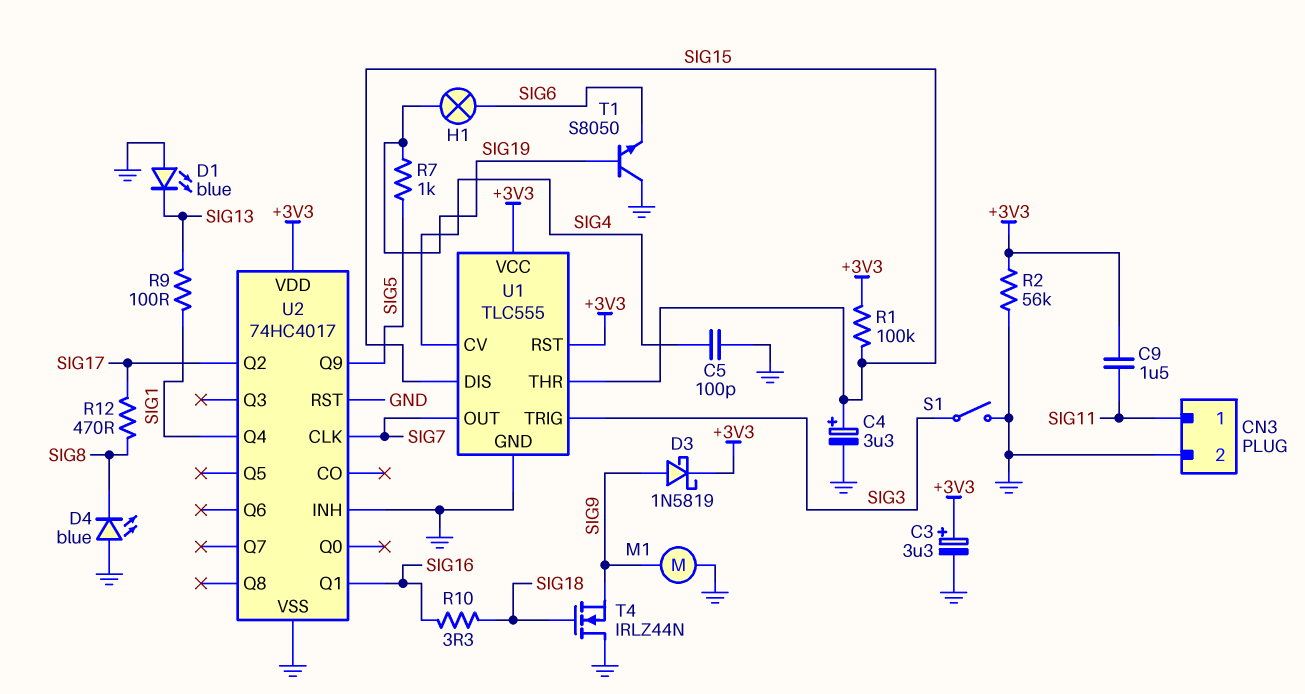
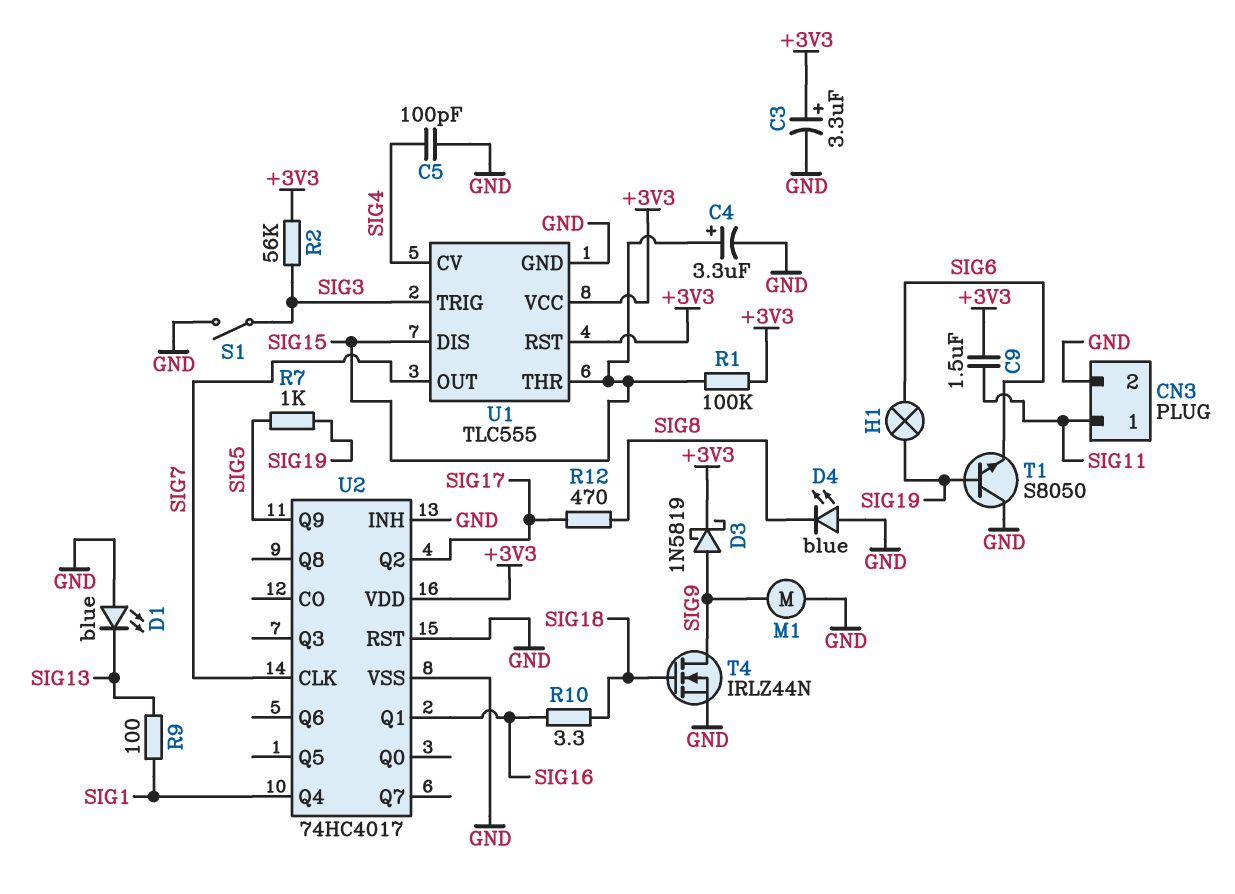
R2: 56k (+3V3, GND) -> 56k (+3V3, SIG3)
T4: NMOS IRLZ44N (G SIG18, D GND, S SIG9) -> NMOS IRLZ44N (G SIG18, D SIG9, S GND)

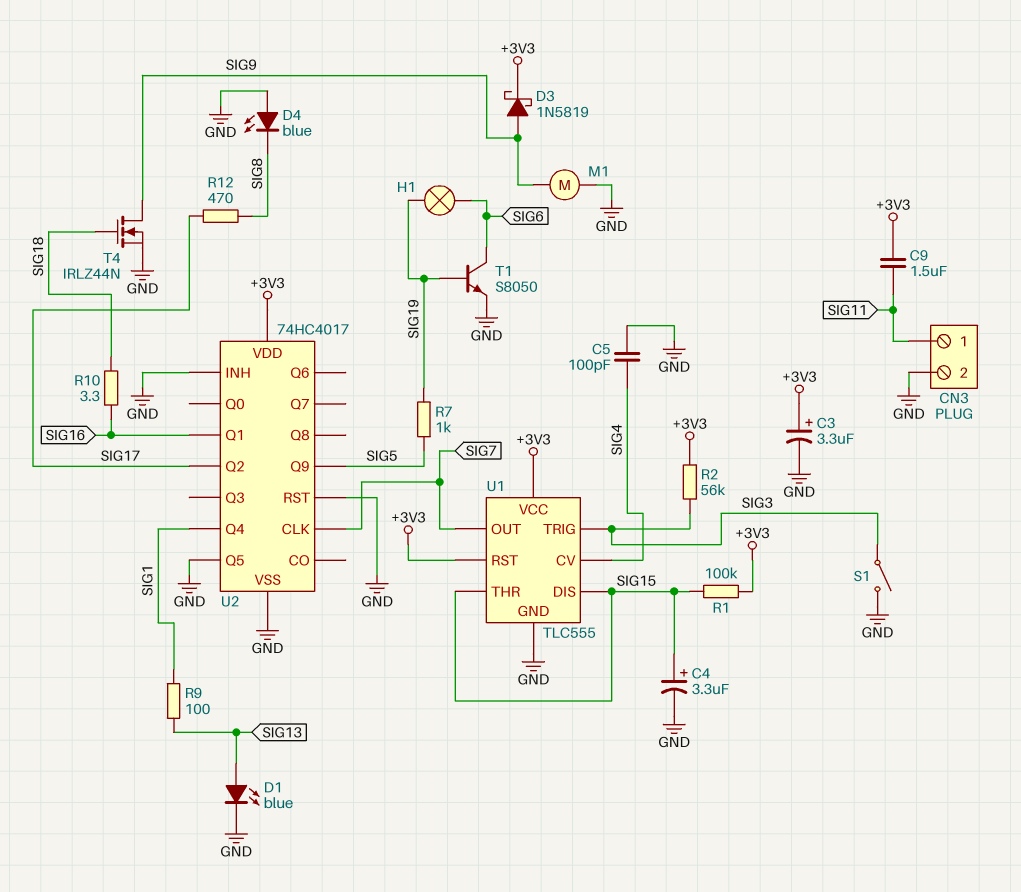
D1: LED blue (A GND, K SIG13) -> LED blue (A SIG13, K GND)
T1: NPN S8050 (B SIG19, C GND, E SIG6) -> NPN S8050 (B SIG19, C SIG6, E GND)
U2 pin Q5: none -> GND

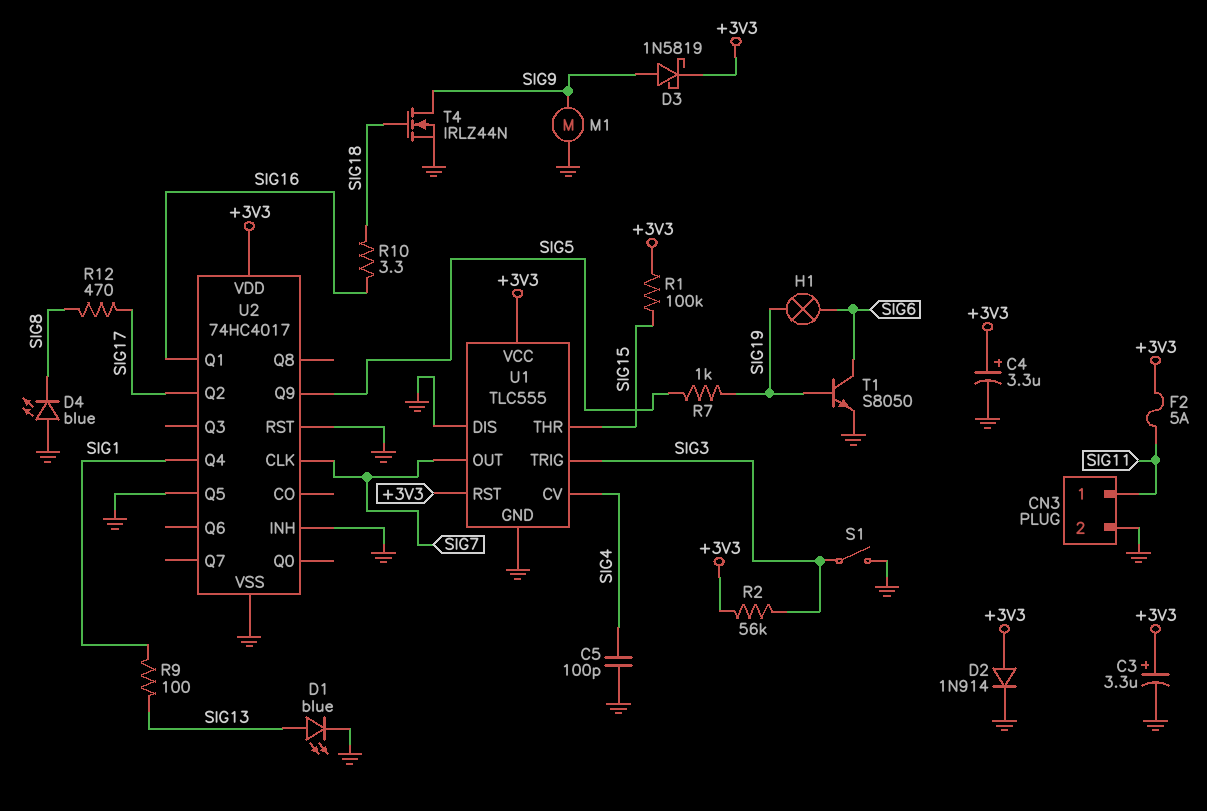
C4: 3.3uF (plus SIG15, minus GND) -> 3.3uF (plus +3V3, minus GND)
C9: 1.5uF (+3V3, SIG11) -> none
D2: none -> diode 1N914 (A +3V3, K GND)
F2: none -> 5A (+3V3, SIG11)
U1 pin DIS: SIG15 -> GND

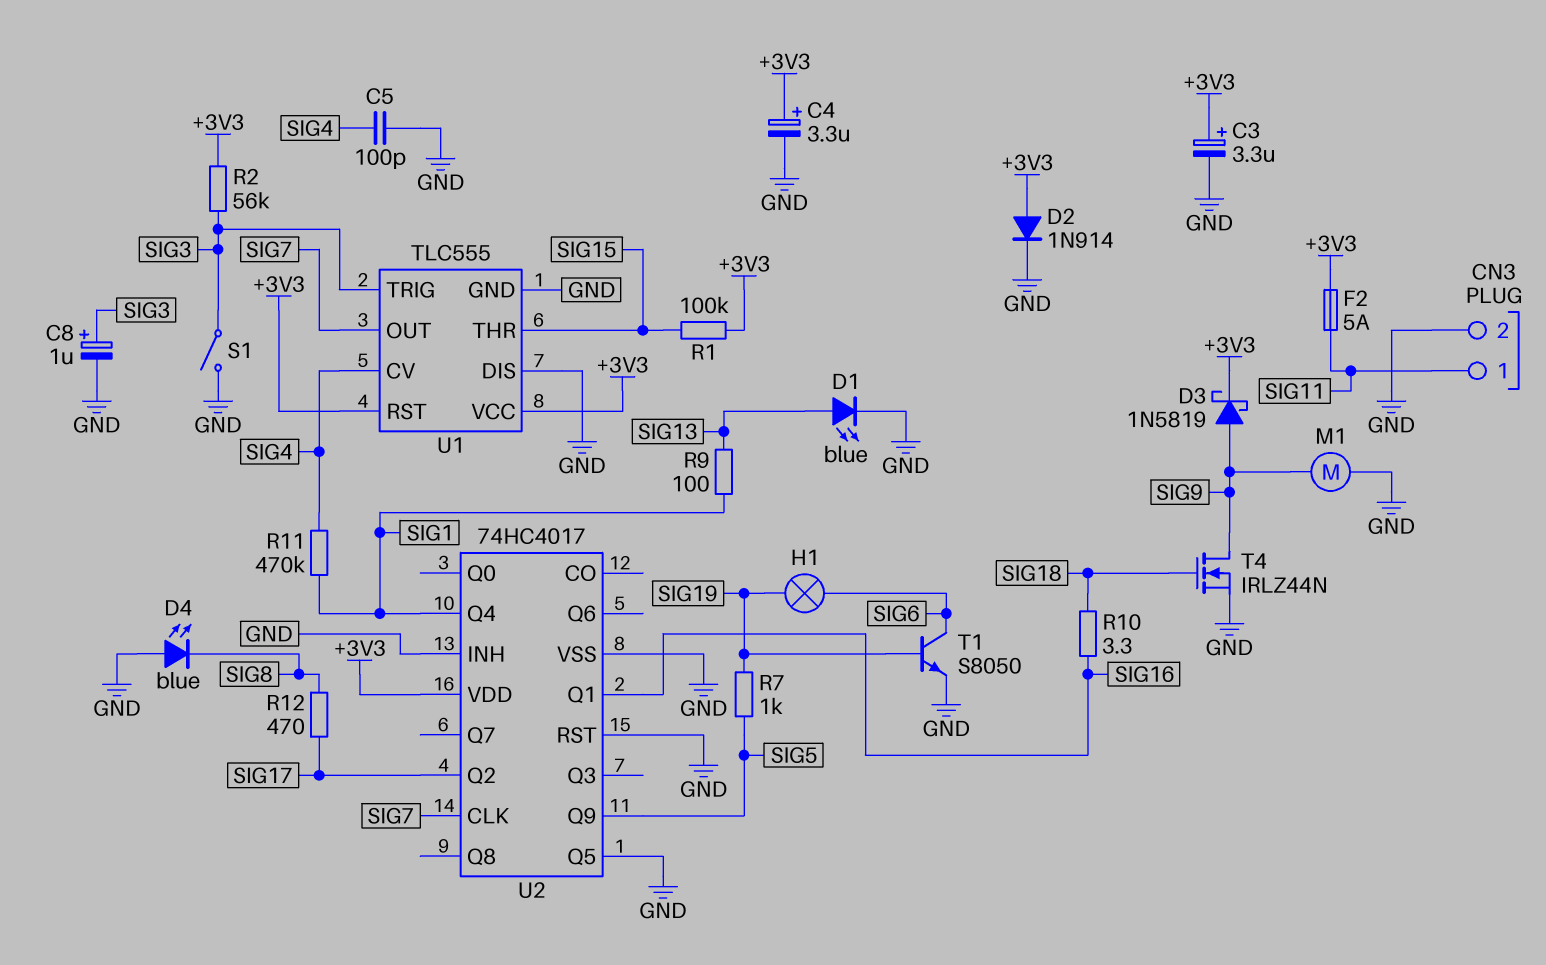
C8: none -> 1uF (plus SIG3, minus GND)
R11: none -> 470k (SIG1, SIG4)

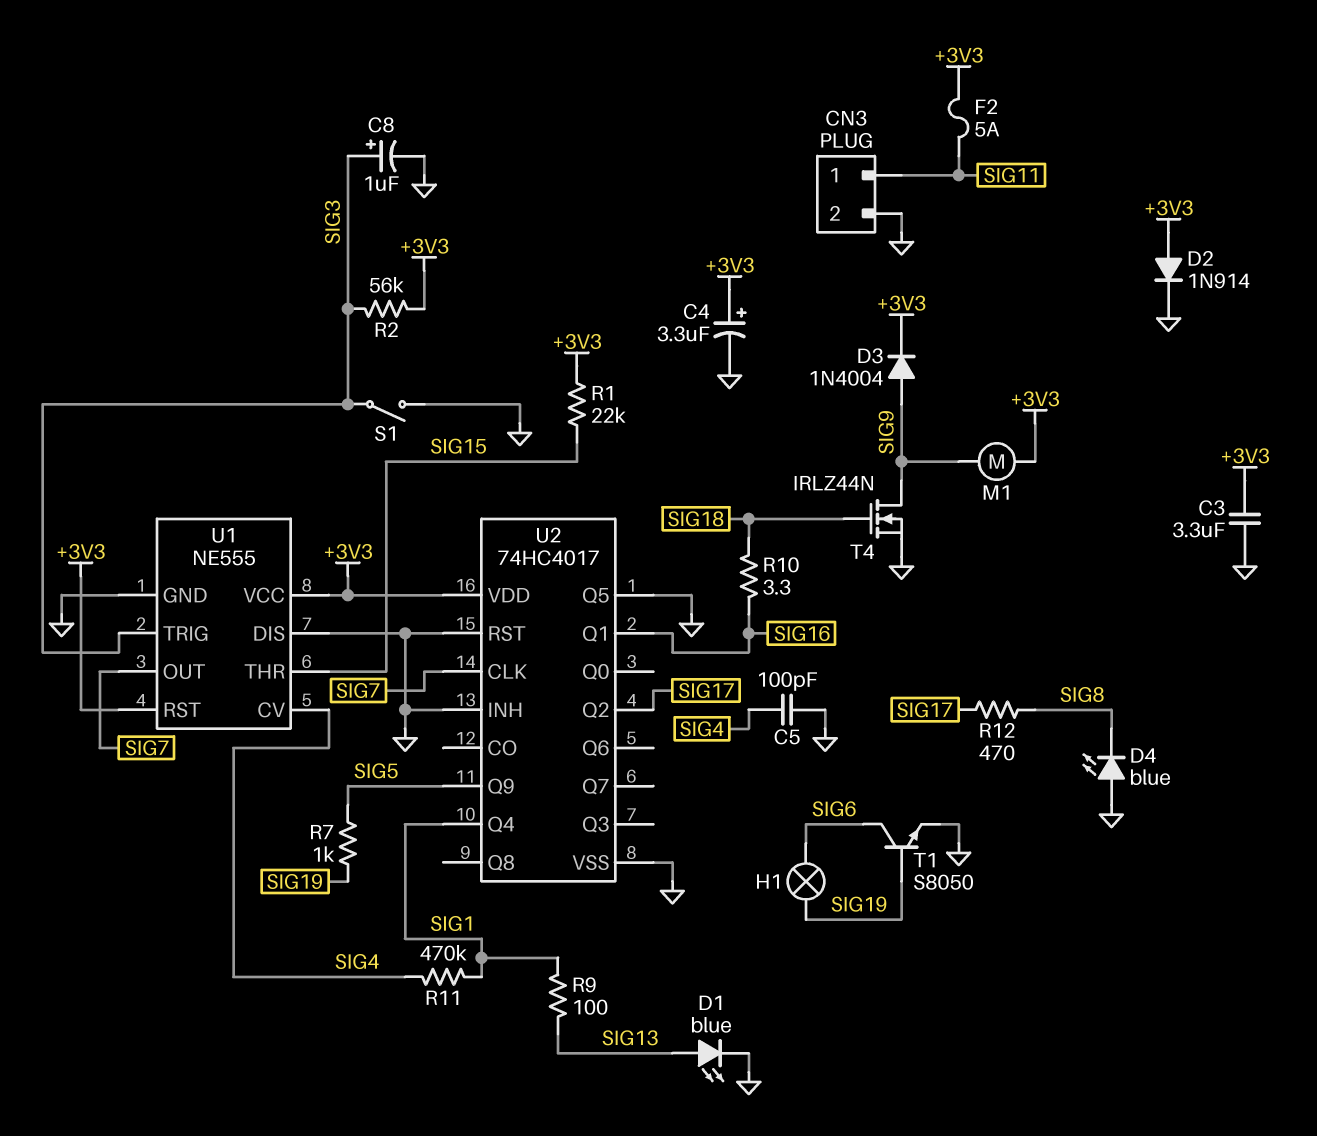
C3: 3.3uF (plus +3V3, minus GND) -> 3.3uF (+3V3, GND)
D3: schottky 1N5819 (A SIG9, K +3V3) -> diode 1N4004 (A SIG9, K +3V3)
M1: motor (GND, SIG9) -> motor (+3V3, SIG9)
R1: 100k (+3V3, SIG15) -> 22k (+3V3, SIG15)
U1: TLC555 -> NE555

